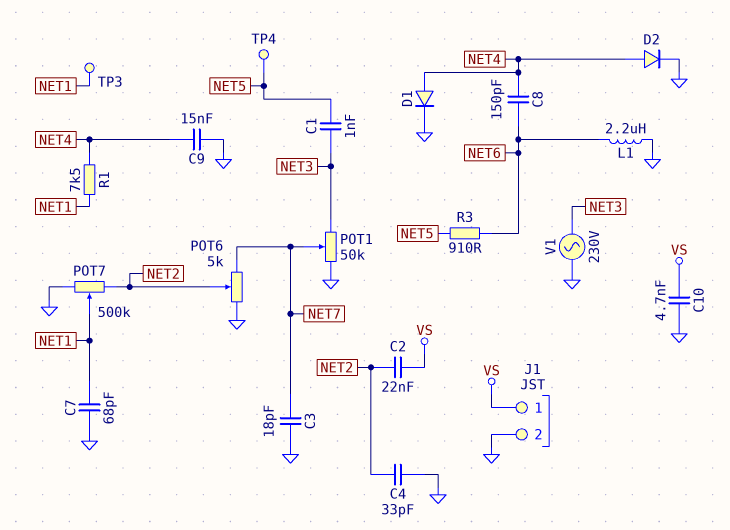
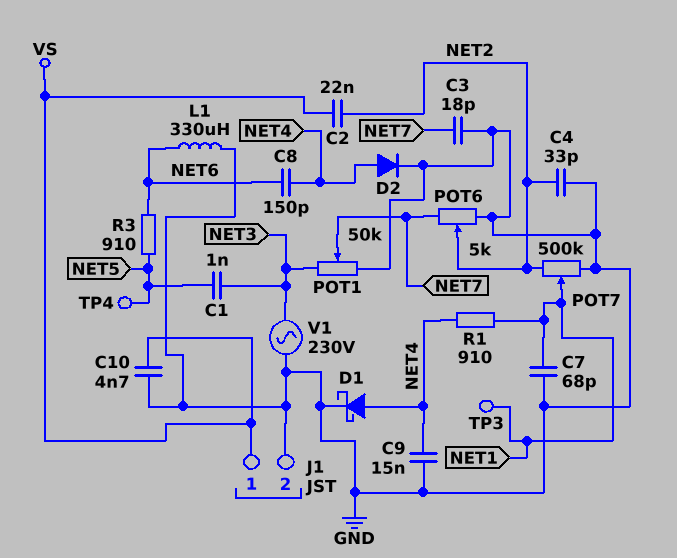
D1: diode (A NET4, K GND) -> schottky (A NET4, K GND)
L1: 2.2uH (GND, NET6) -> 330uH (GND, NET6)
R1: 7.5k (NET1, NET4) -> 910 (NET1, NET4)

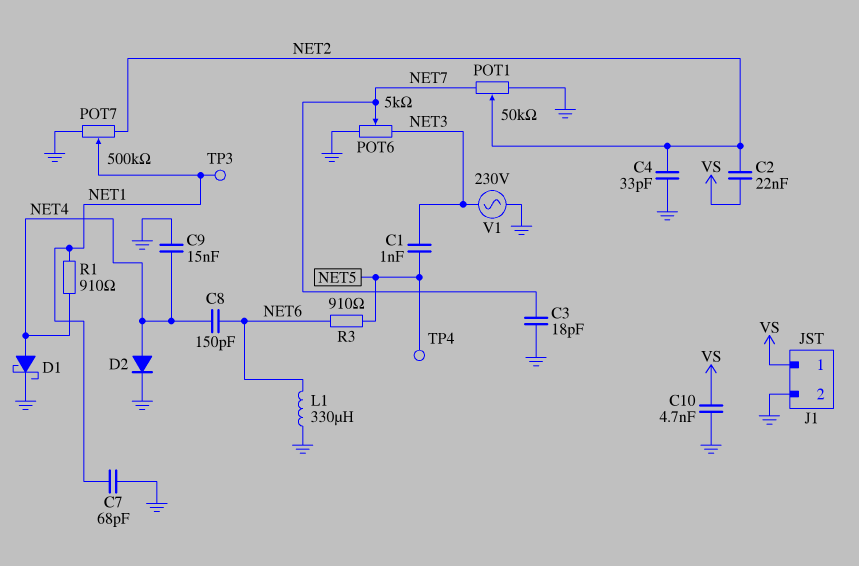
POT1: 50k (GND, NET3, wiper NET7) -> 50k (GND, NET7, wiper NET2)
POT6: 5k (GND, NET7, wiper NET2) -> 5k (GND, NET3, wiper NET7)

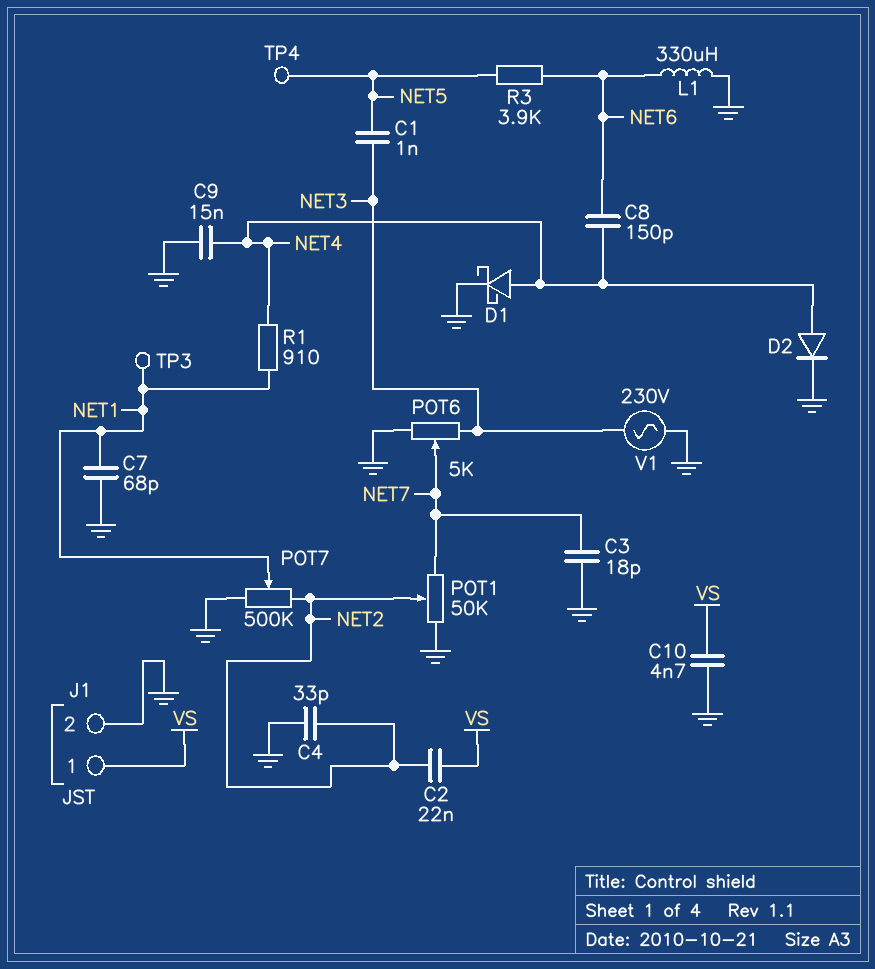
R3: 910 (NET5, NET6) -> 3.9k (NET5, NET6)

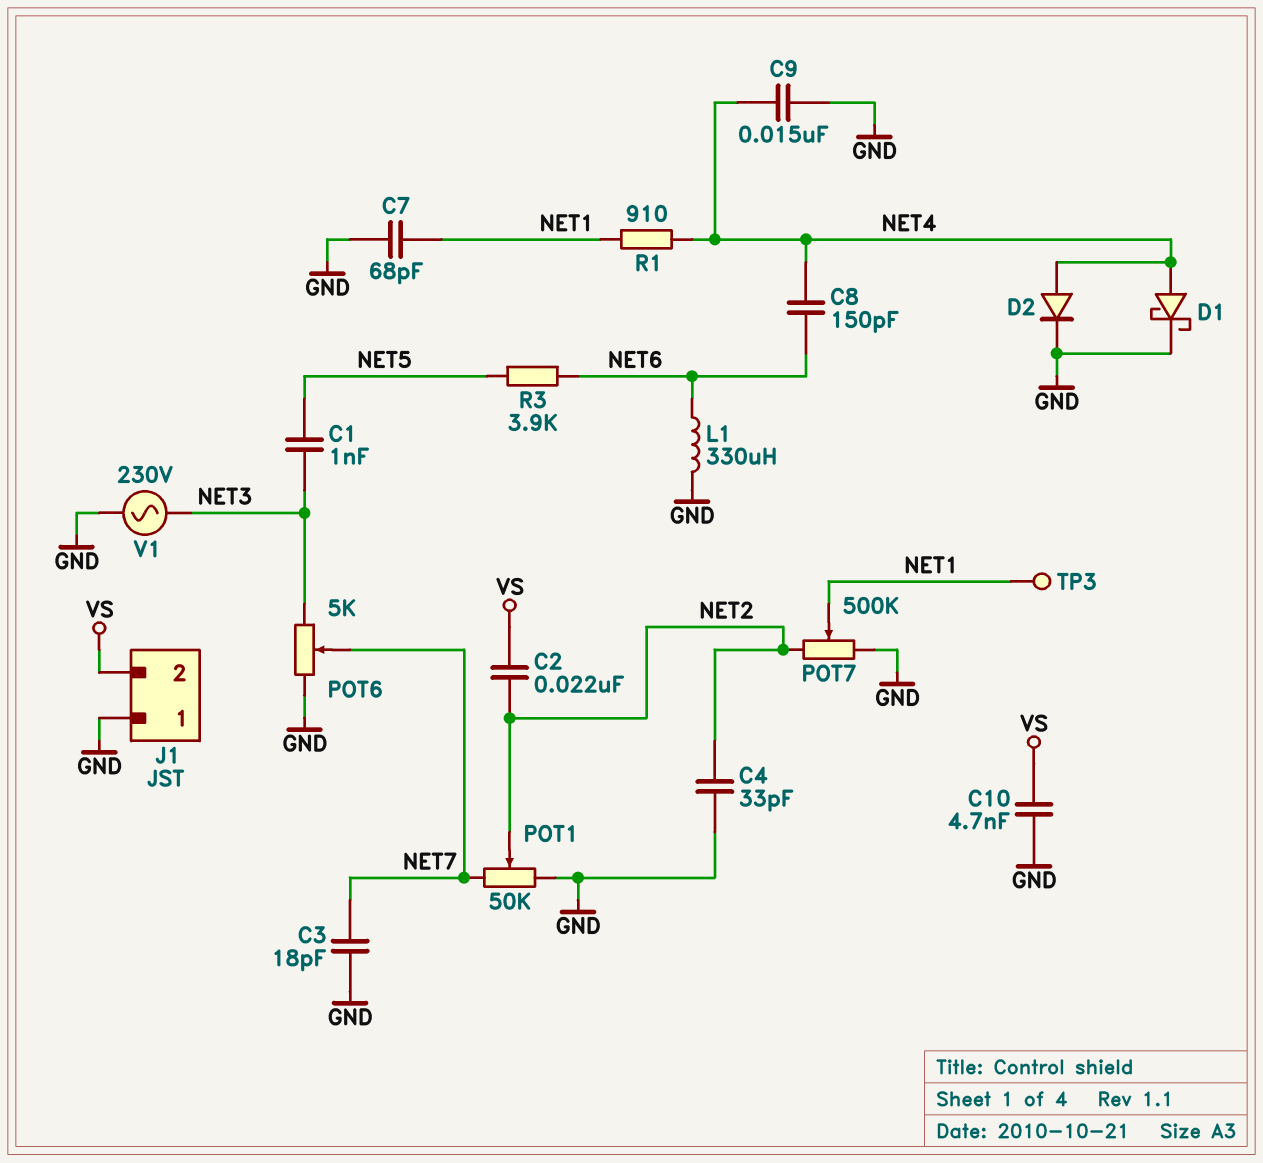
J1 pin 1: VS -> GND
J1 pin 2: GND -> VS
TP4: test point (NET5) -> none

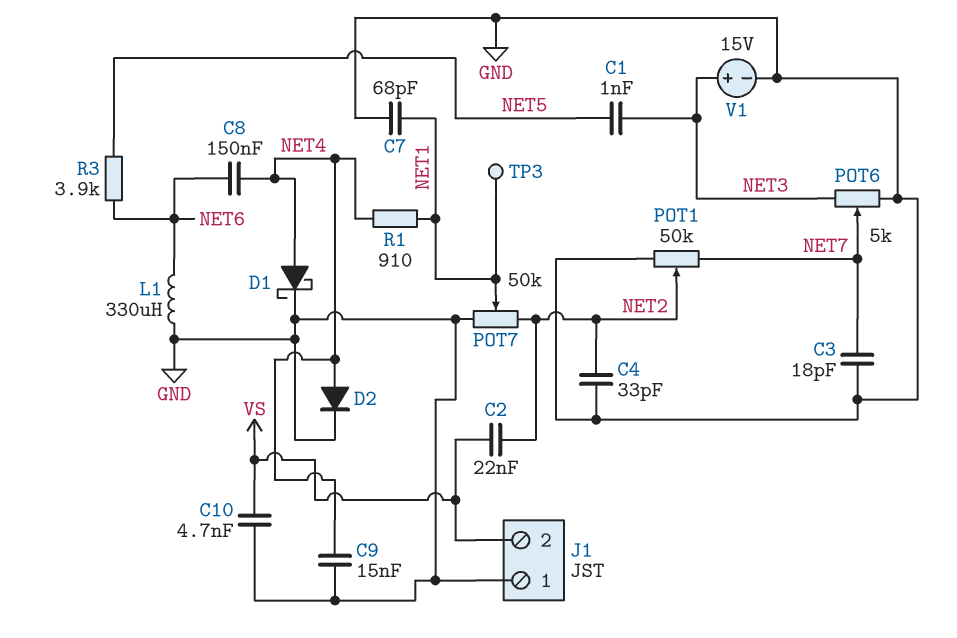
C8: 150pF (NET4, NET6) -> 150nF (NET4, NET6)
POT7: 500k (GND, NET2, wiper NET1) -> 50k (GND, NET2, wiper NET1)
V1: AC 230V (GND, NET3) -> 15V (plus NET3, minus GND)

